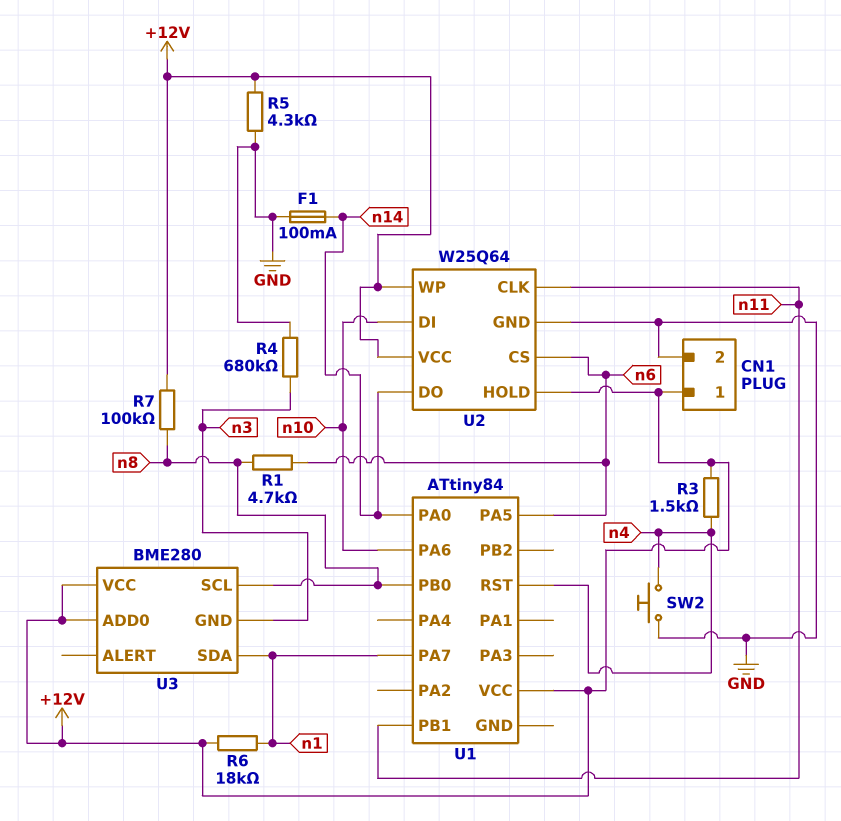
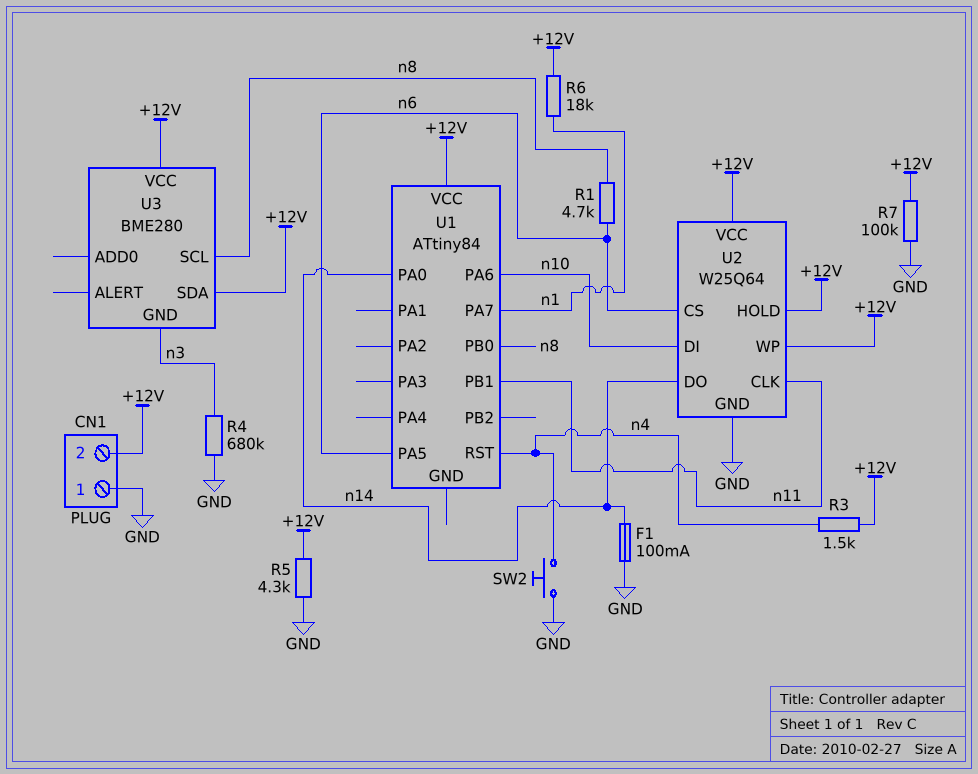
CN1 pin 1: +12V -> GND
CN1 pin 2: GND -> +12V
R7: 100k (+12V, n8) -> 100k (+12V, GND)
U3 pin ADD0: +12V -> none
U3 pin SDA: n1 -> +12V

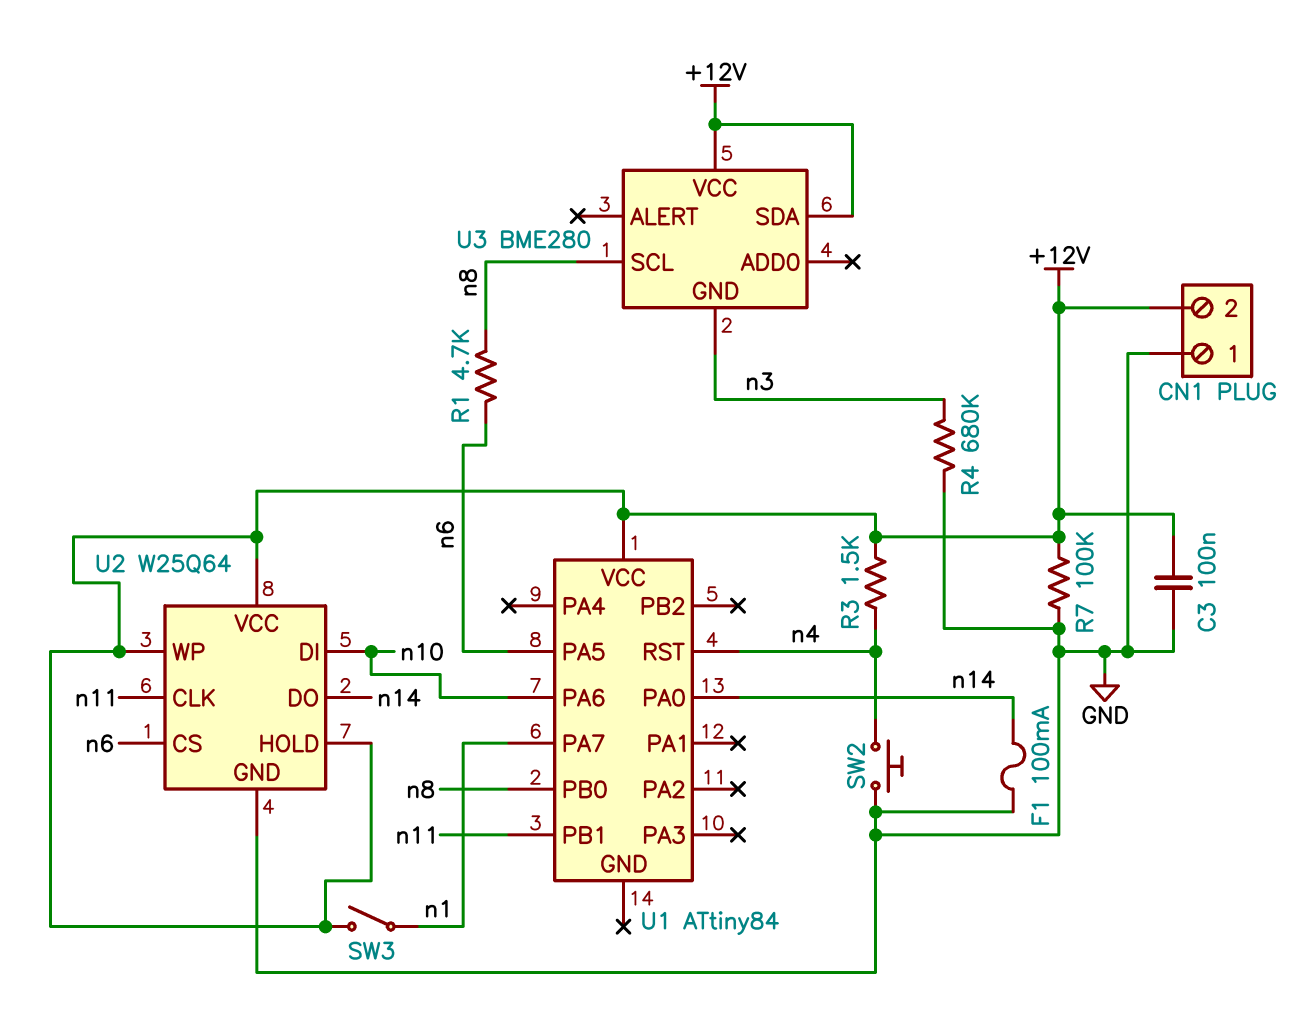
C3: none -> 100nF (+12V, GND)
R5: 4.3k (+12V, GND) -> none
R6: 18k (+12V, n1) -> none
SW3: none -> switch (+12V, n1)

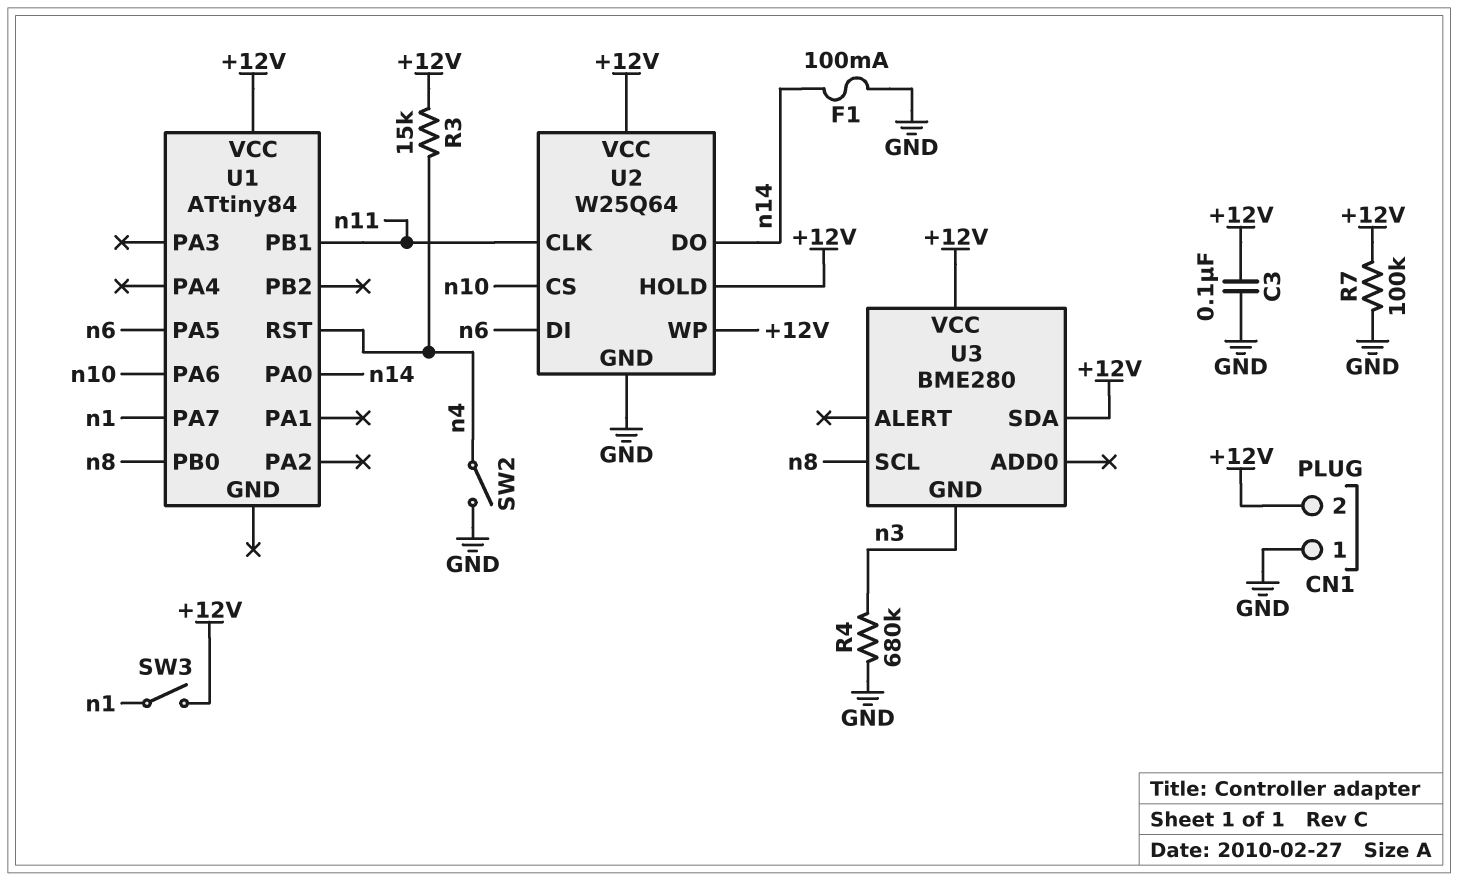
R1: 4.7k (n6, n8) -> none
R3: 1.5k (+12V, n4) -> 15k (+12V, n4)
SW2: button (GND, n4) -> switch (GND, n4)
U2 pin CS: n6 -> n10
U2 pin DI: n10 -> n6

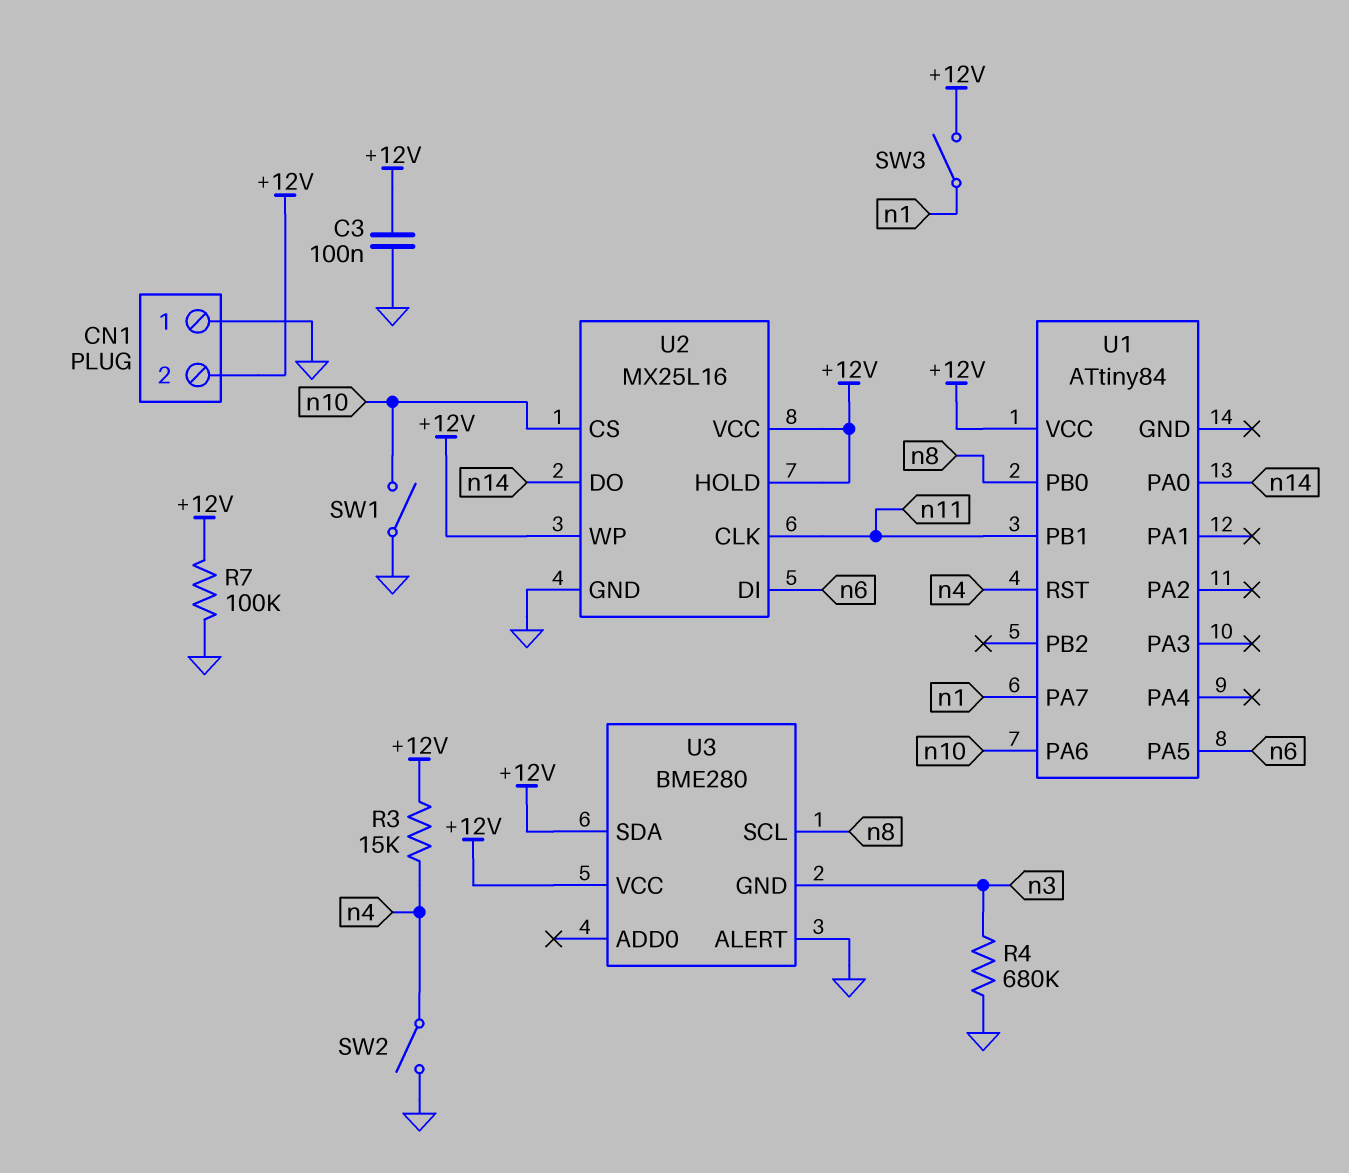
F1: 100mA (GND, n14) -> none
SW1: none -> switch (GND, n10)
U2: W25Q64 -> MX25L16
U3 pin ALERT: none -> GND

